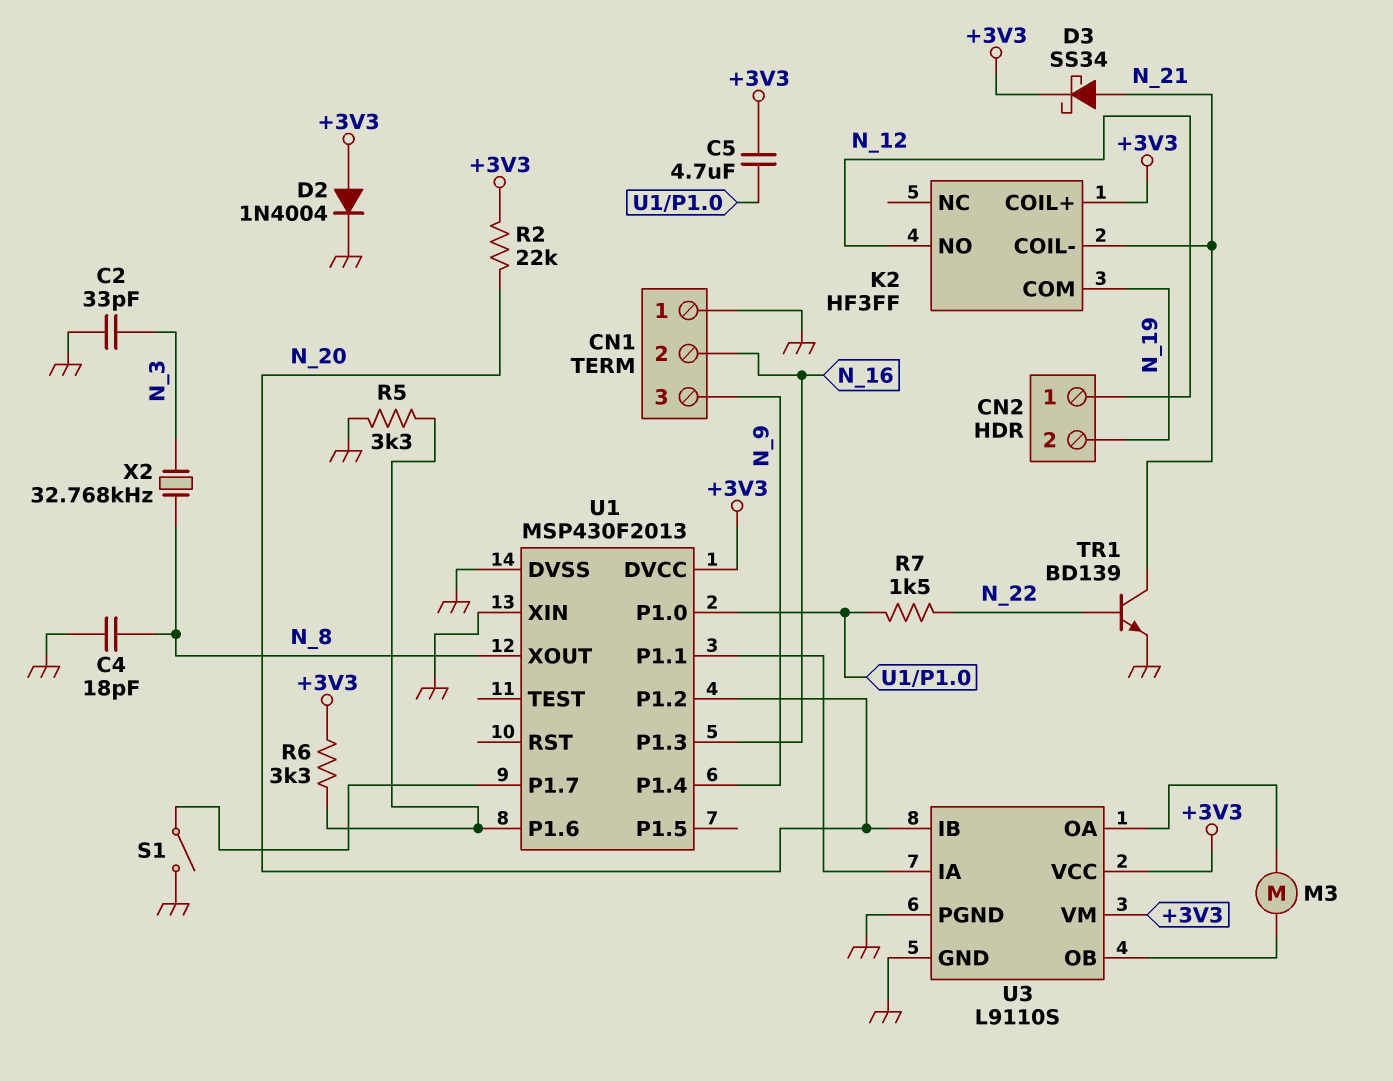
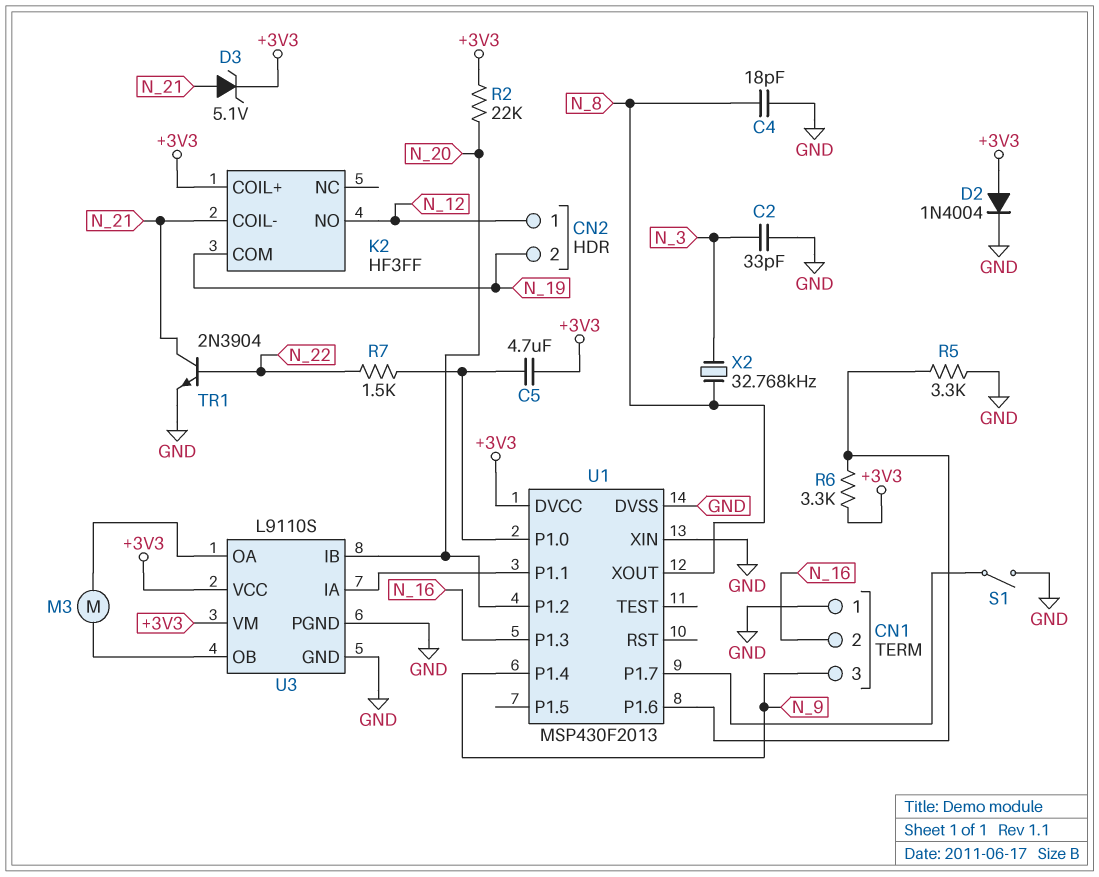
D3: schottky SS34 (A N_21, K +3V3) -> zener 5.1V (A N_21, K +3V3)
TR1: NPN BD139 (B N_22, C N_21, E GND) -> NPN 2N3904 (B N_22, C N_21, E GND)

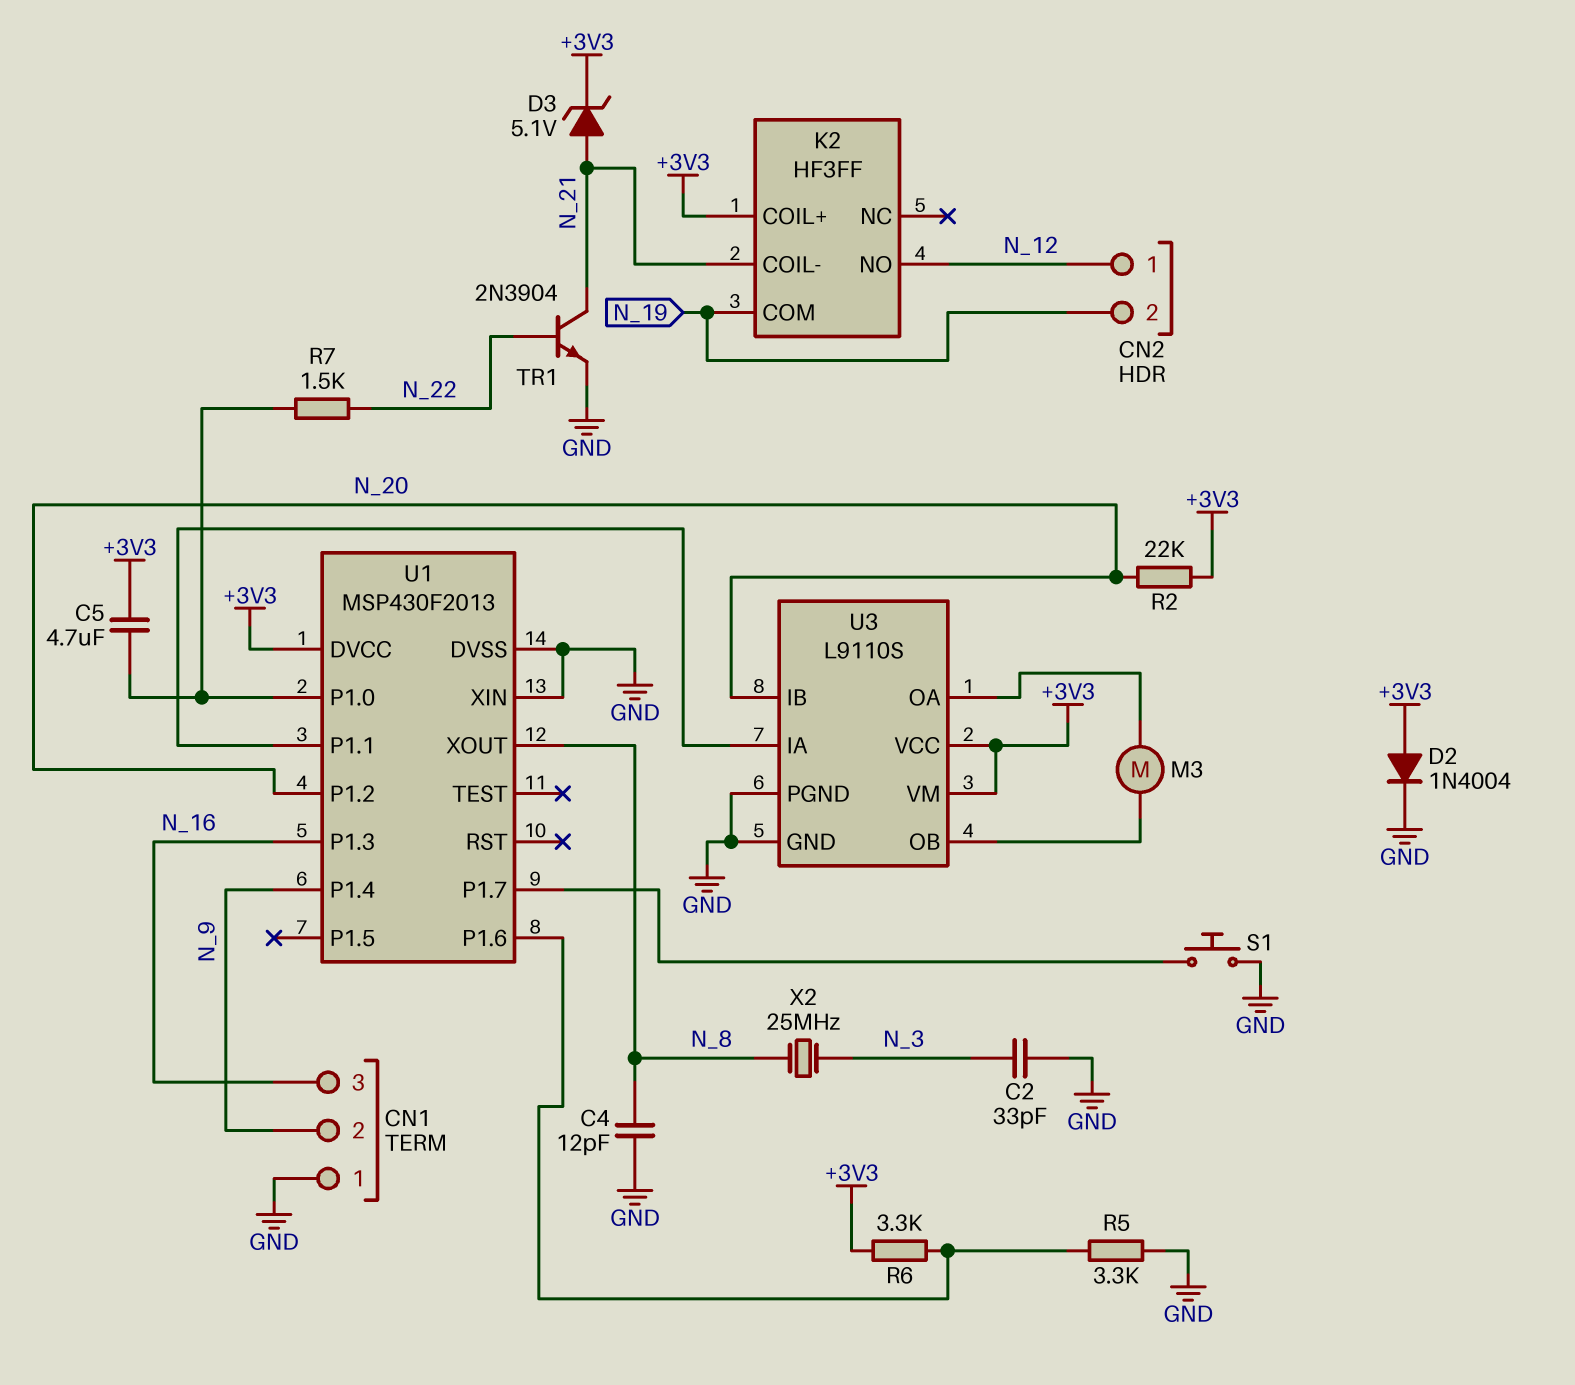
C4: 18pF (GND, N_8) -> 12pF (GND, N_8)
CN1 pin 2: N_16 -> N_9
CN1 pin 3: N_9 -> N_16
S1: switch (GND, U1/P1.7) -> button (GND, U1/P1.7)
X2: 32.768kHz (N_3, N_8) -> 25MHz (N_3, N_8)

